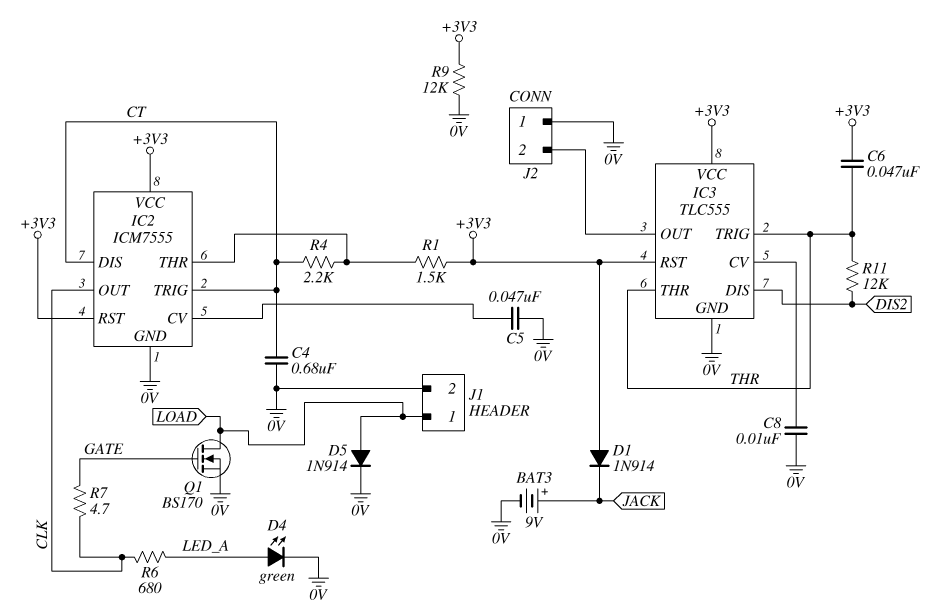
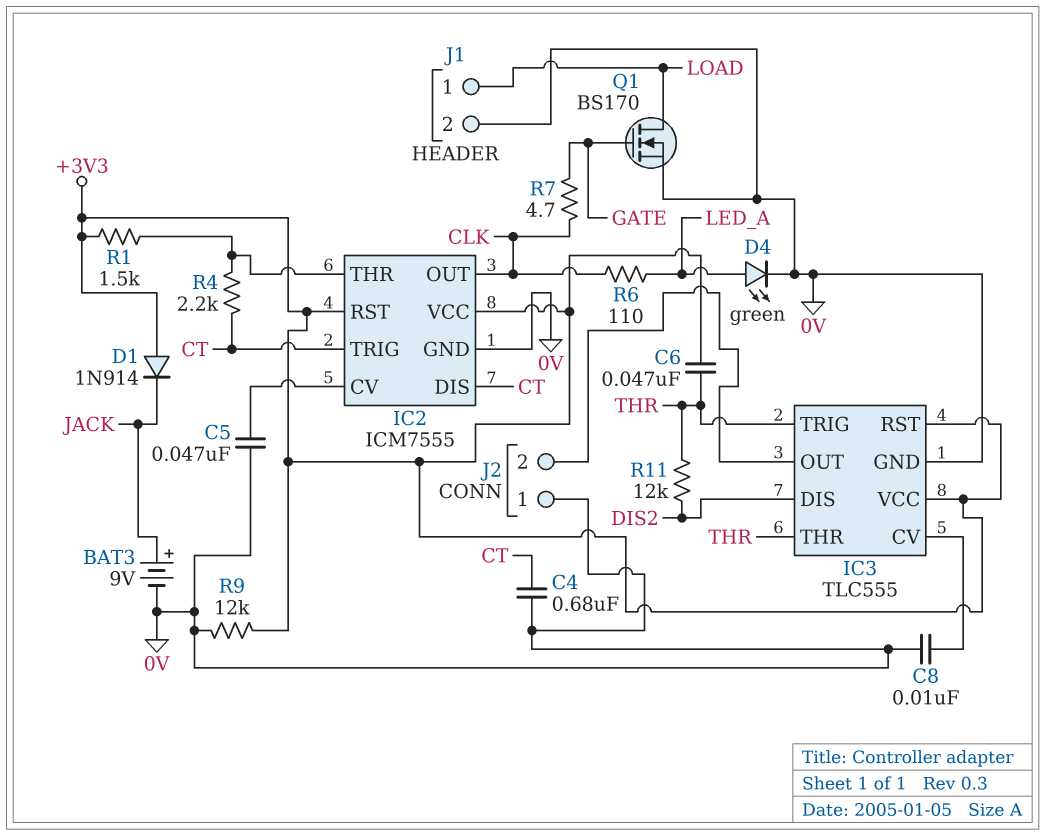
D5: diode 1N914 (A LOAD, K 0V) -> none
R6: 680 (CLK, LED_A) -> 110 (CLK, LED_A)

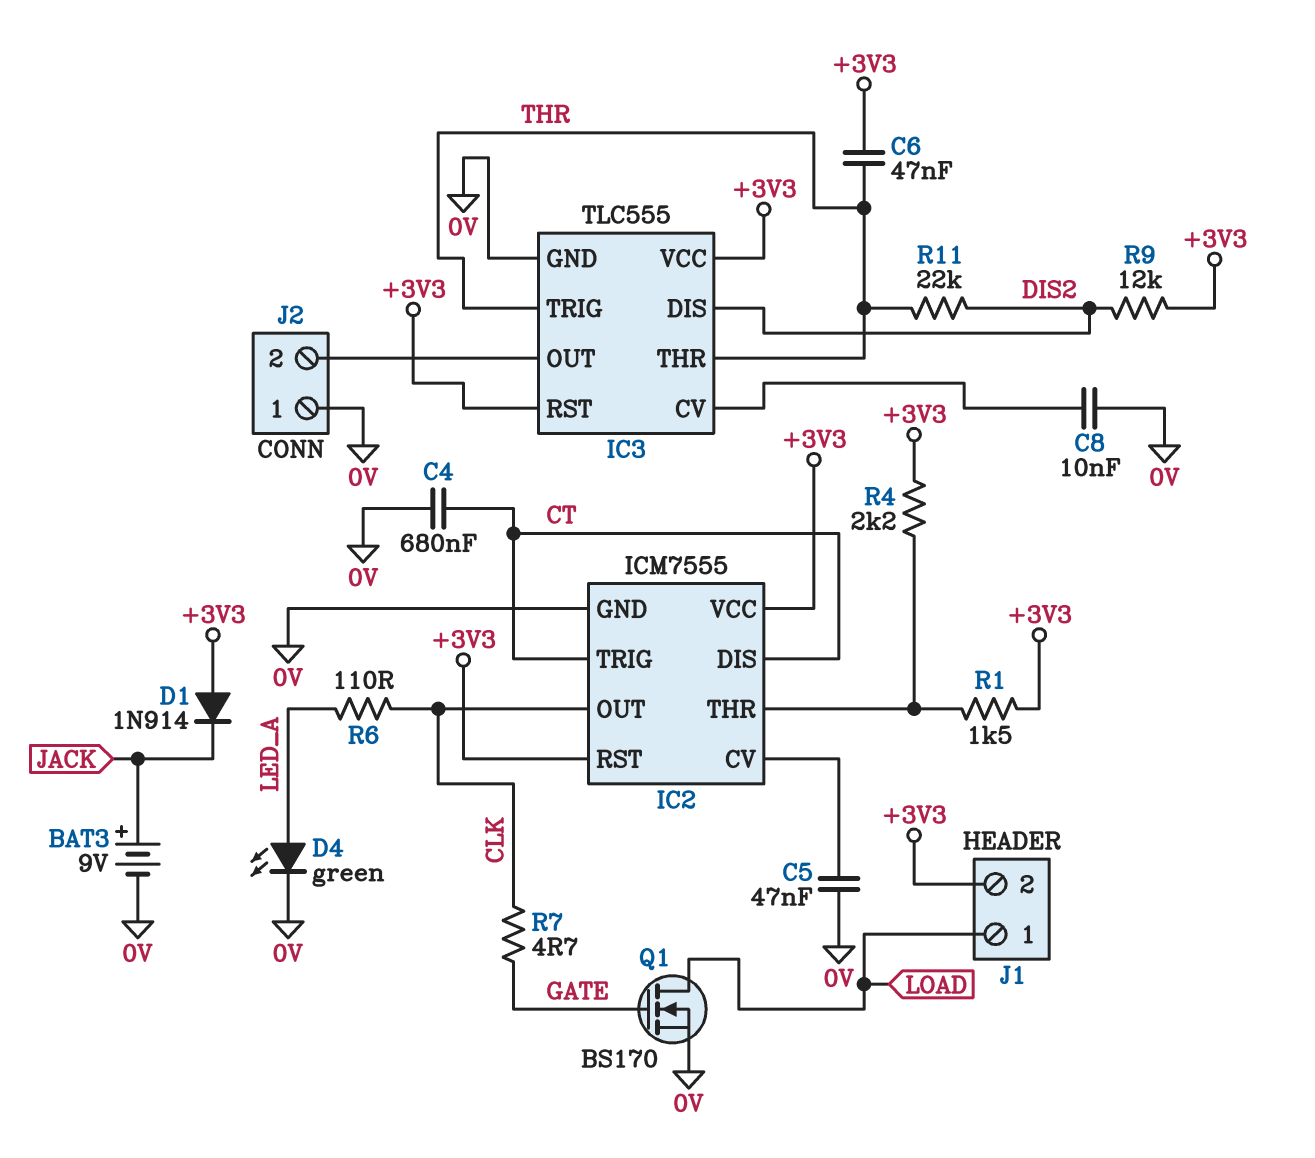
J1 pin 2: 0V -> +3V3
R4: 2.2k (CT, IC2/THR) -> 2.2k (+3V3, IC2/THR)
R9: 12k (+3V3, 0V) -> 12k (+3V3, DIS2)
R11: 12k (DIS2, THR) -> 22k (DIS2, THR)

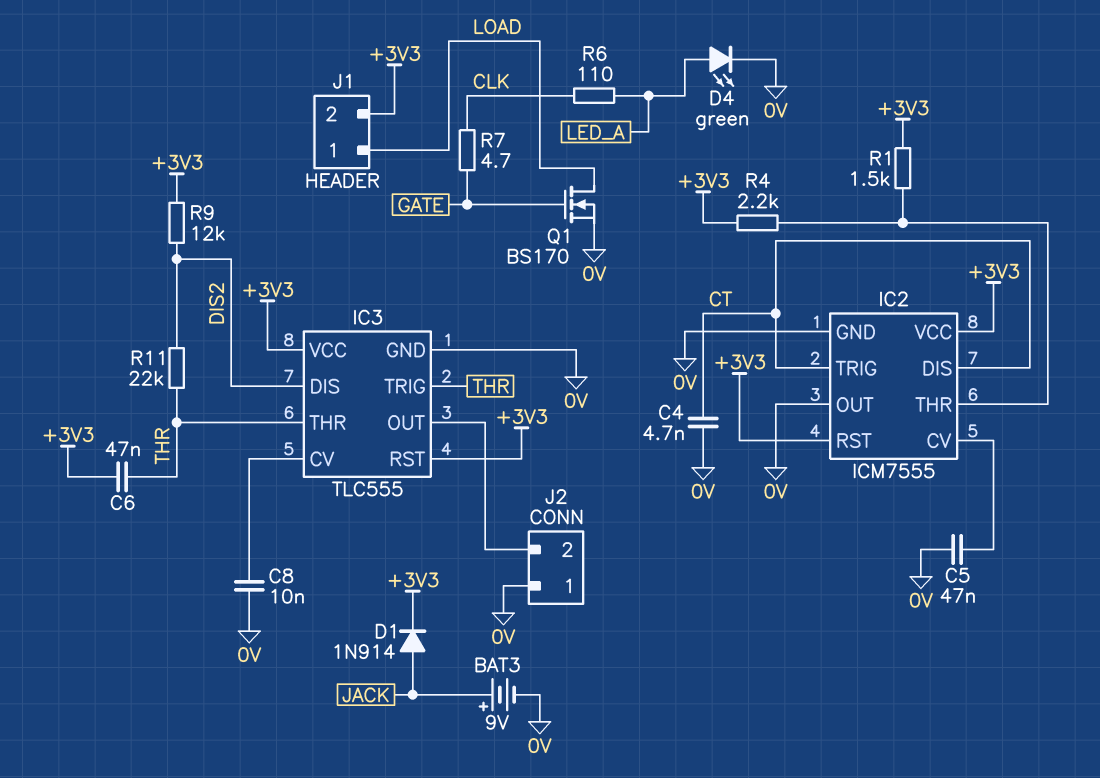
C4: 680nF (0V, CT) -> 4.7nF (0V, CT)
D1: diode 1N914 (A +3V3, K JACK) -> diode 1N914 (A JACK, K +3V3)
IC2 pin OUT: CLK -> 0V

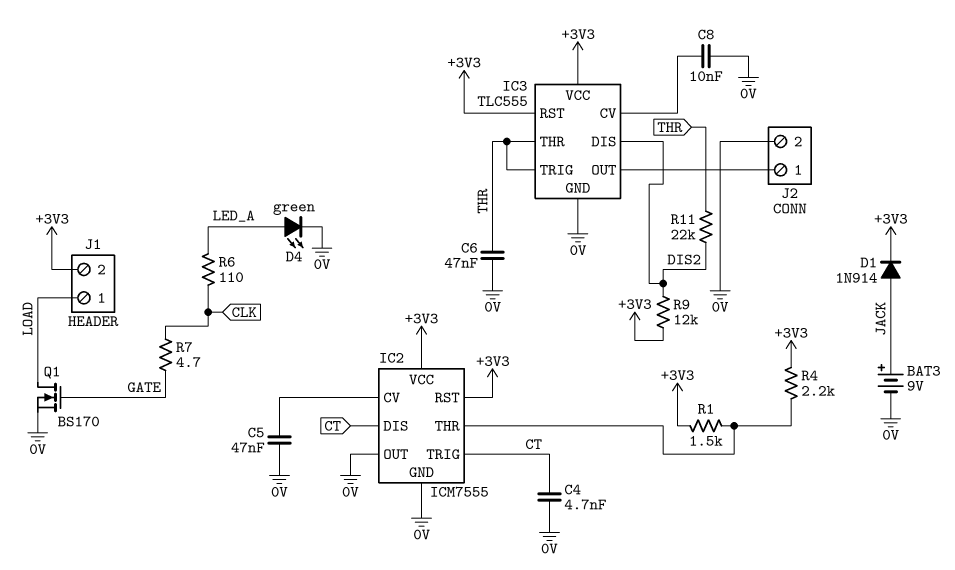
C6: 47nF (+3V3, THR) -> 47nF (0V, THR)
J2 pin 1: 0V -> IC3/OUT
J2 pin 2: IC3/OUT -> 0V

